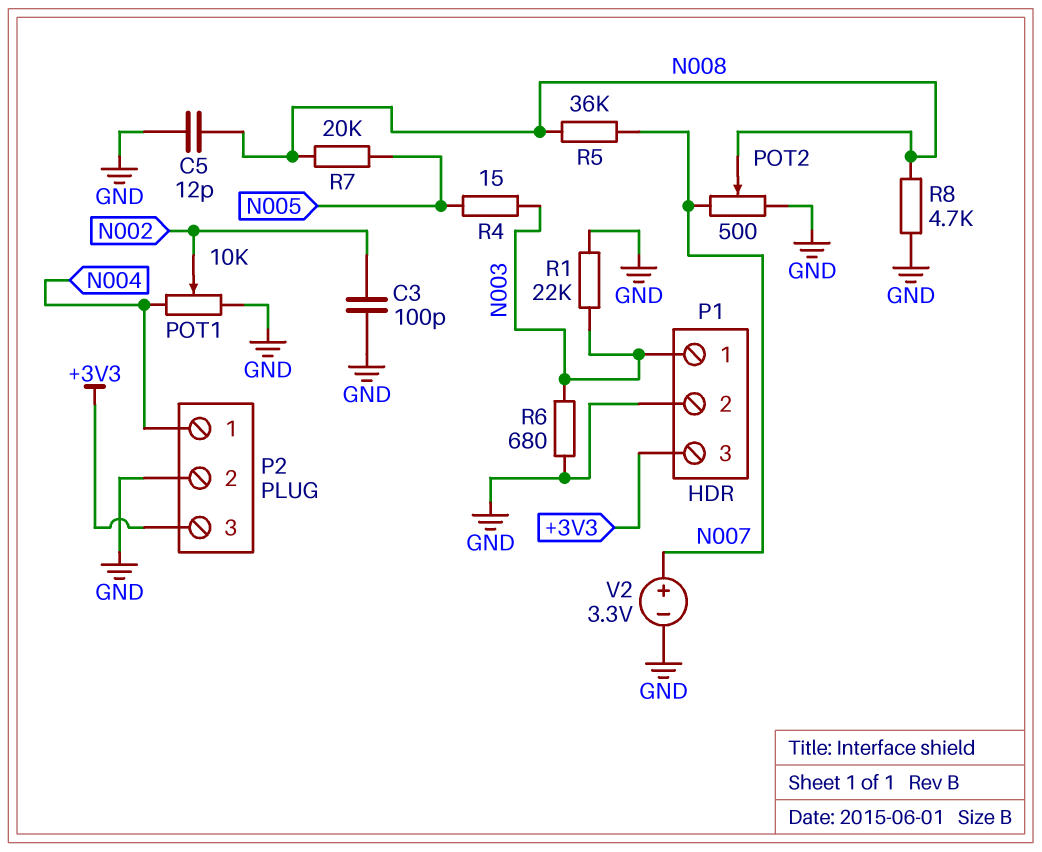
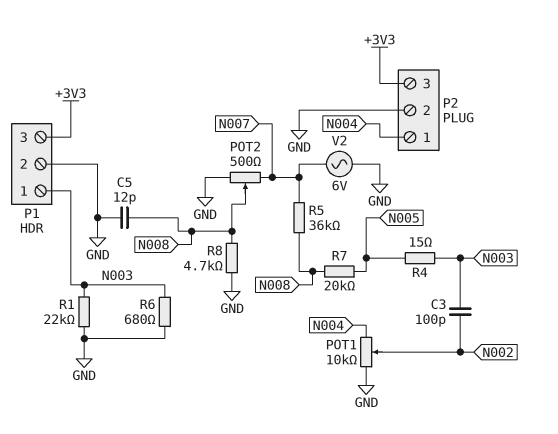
C3: 100pF (GND, N002) -> 100pF (N002, N003)
V2: 3.3V (plus N007, minus GND) -> AC 6V (GND, N007)

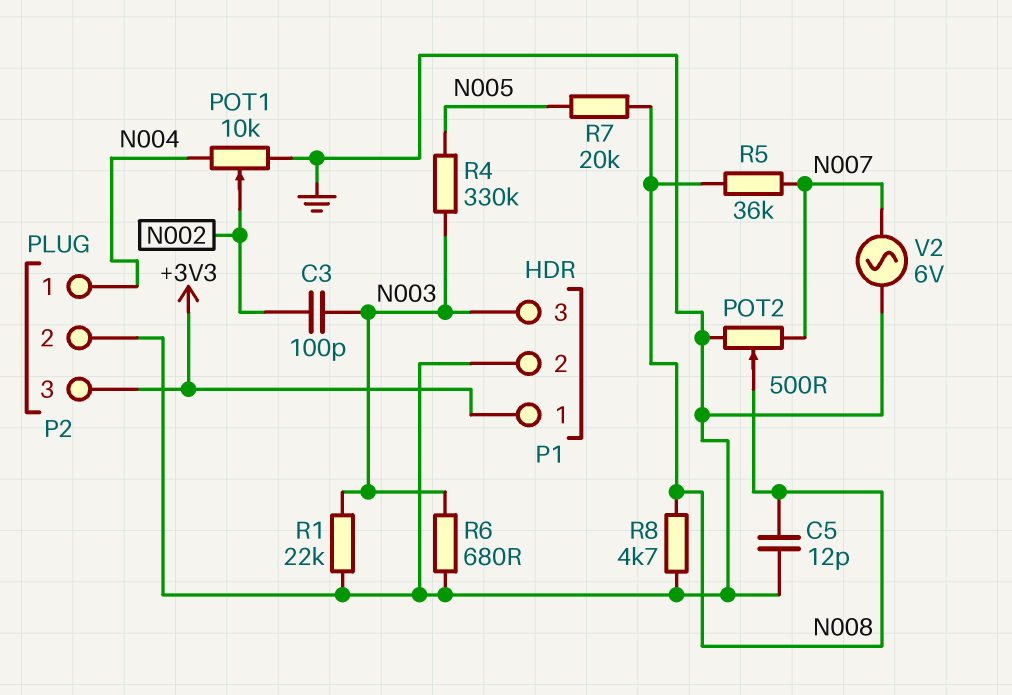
P1 pin 1: N003 -> +3V3
P1 pin 3: +3V3 -> N003
R4: 15 (N003, N005) -> 330k (N003, N005)

